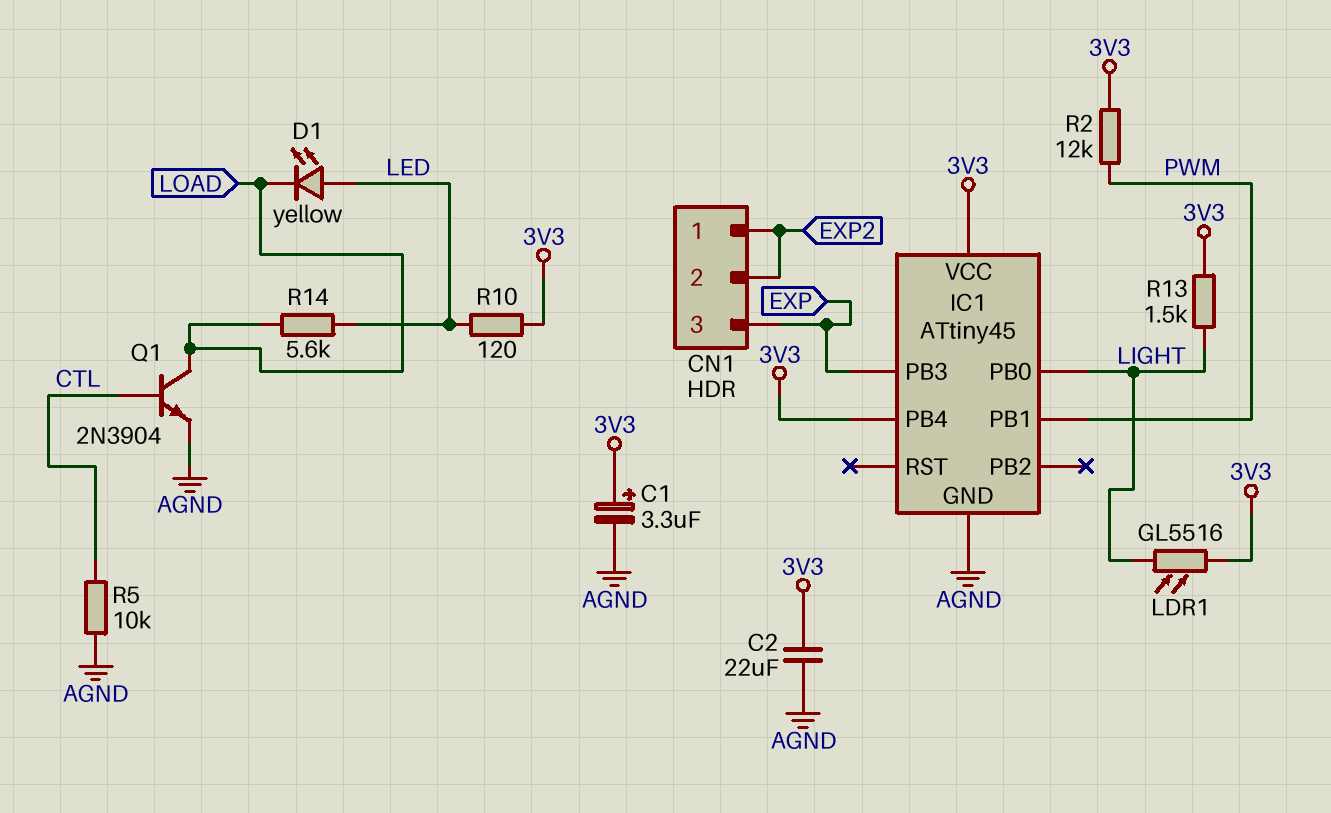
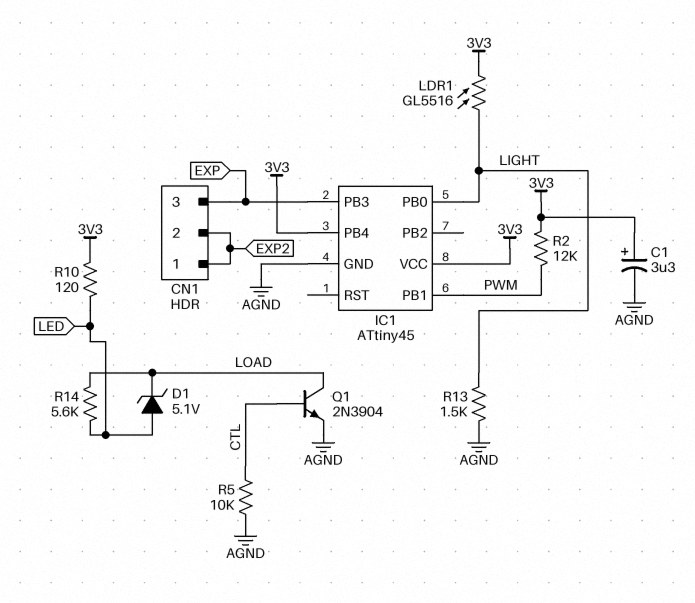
C2: 22uF (3V3, AGND) -> none
D1: LED yellow (A LED, K LOAD) -> zener 5.1V (A LED, K LOAD)
R13: 1.5k (3V3, LIGHT) -> 1.5k (AGND, LIGHT)

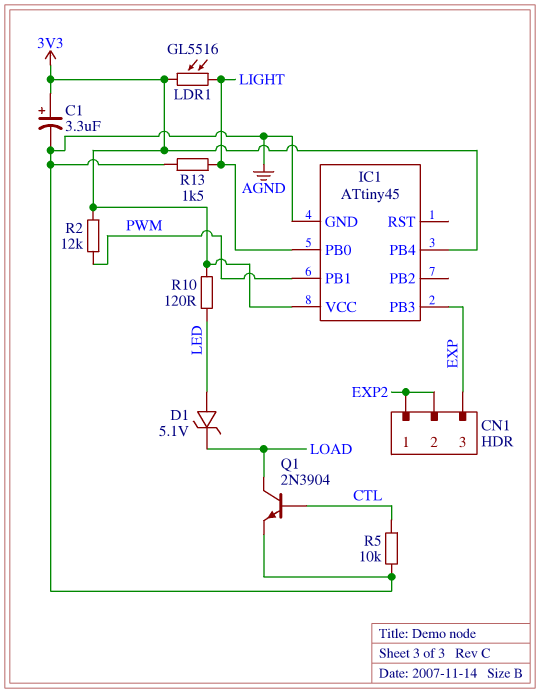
R14: 5.6k (LED, LOAD) -> none

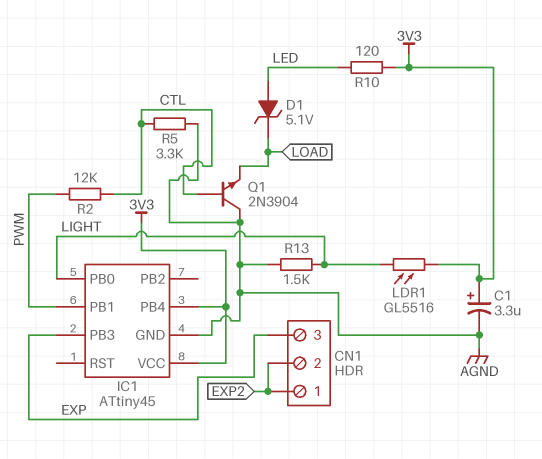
Q1: NPN 2N3904 (B CTL, C LOAD, E AGND) -> NPN 2N3904 (B CTL, C AGND, E LOAD)
R2: 12k (3V3, PWM) -> 12k (CTL, PWM)
R5: 10k (AGND, CTL) -> 3.3k (AGND, CTL)

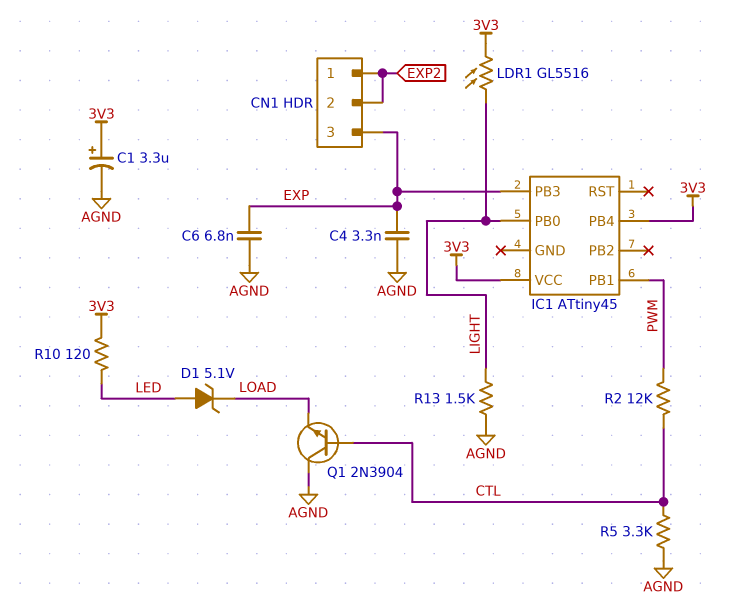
C4: none -> 3.3nF (AGND, EXP)
C6: none -> 6.8nF (AGND, EXP)
IC1 pin GND: AGND -> none

